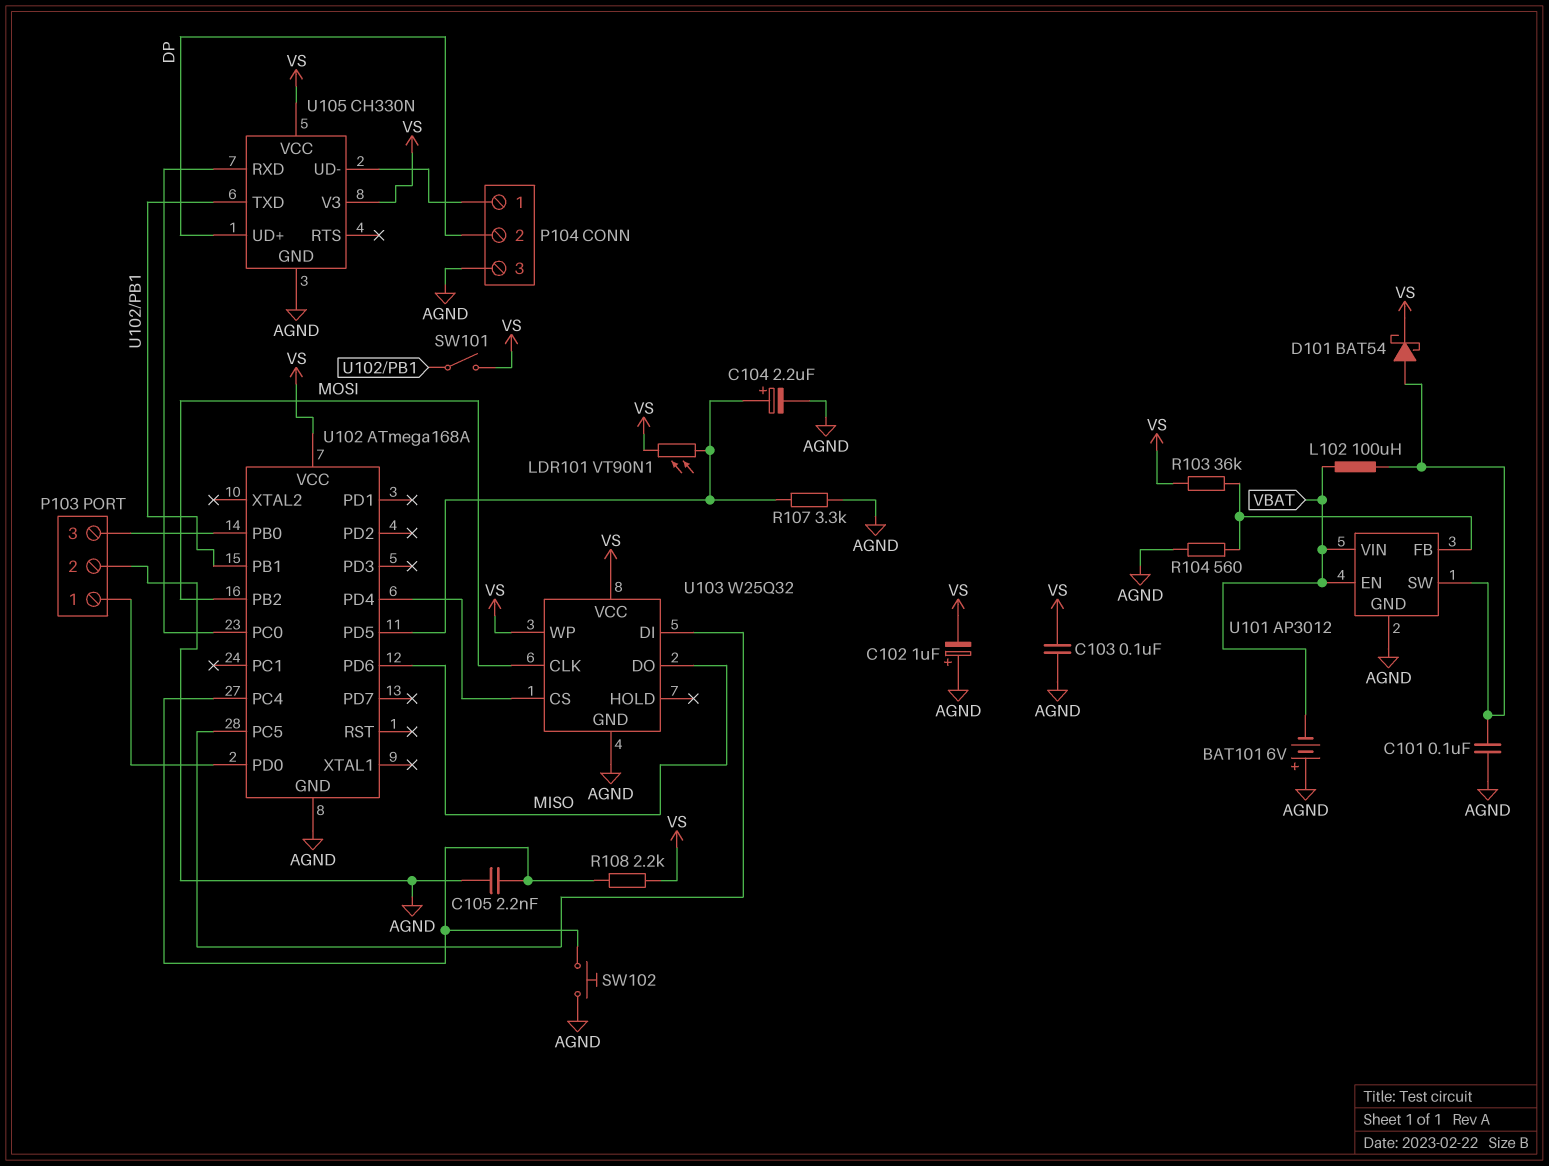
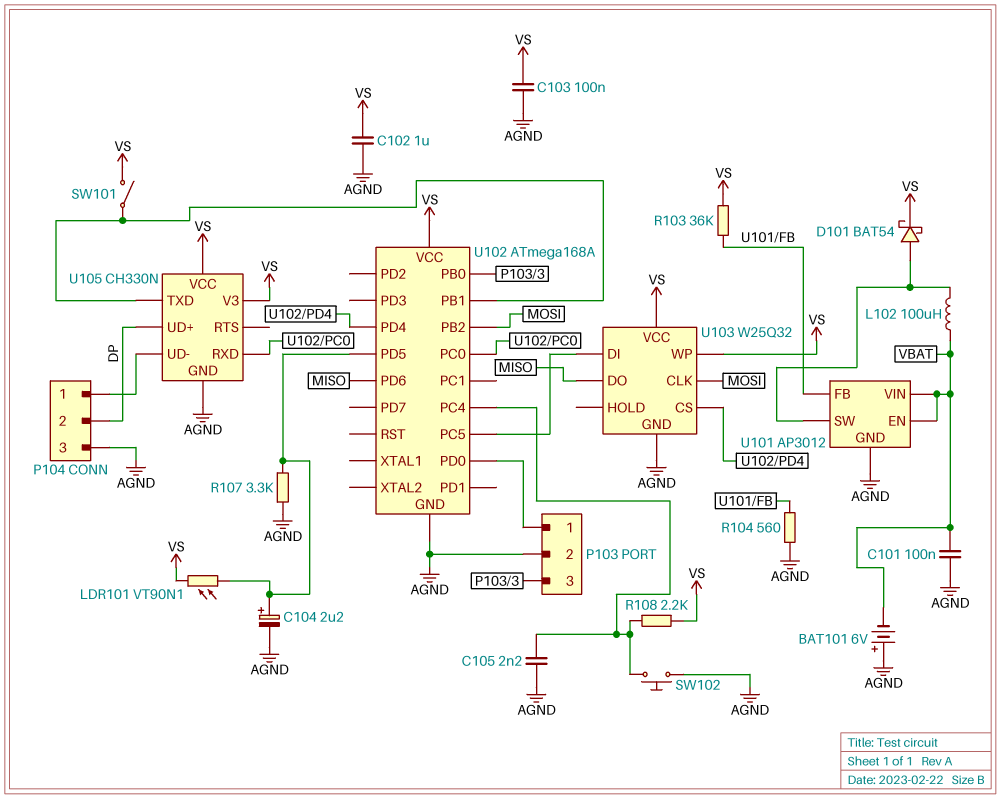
C101: 100nF (AGND, U101/SW) -> 100nF (AGND, VBAT)
C102: 1uF (plus AGND, minus VS) -> 1uF (AGND, VS)

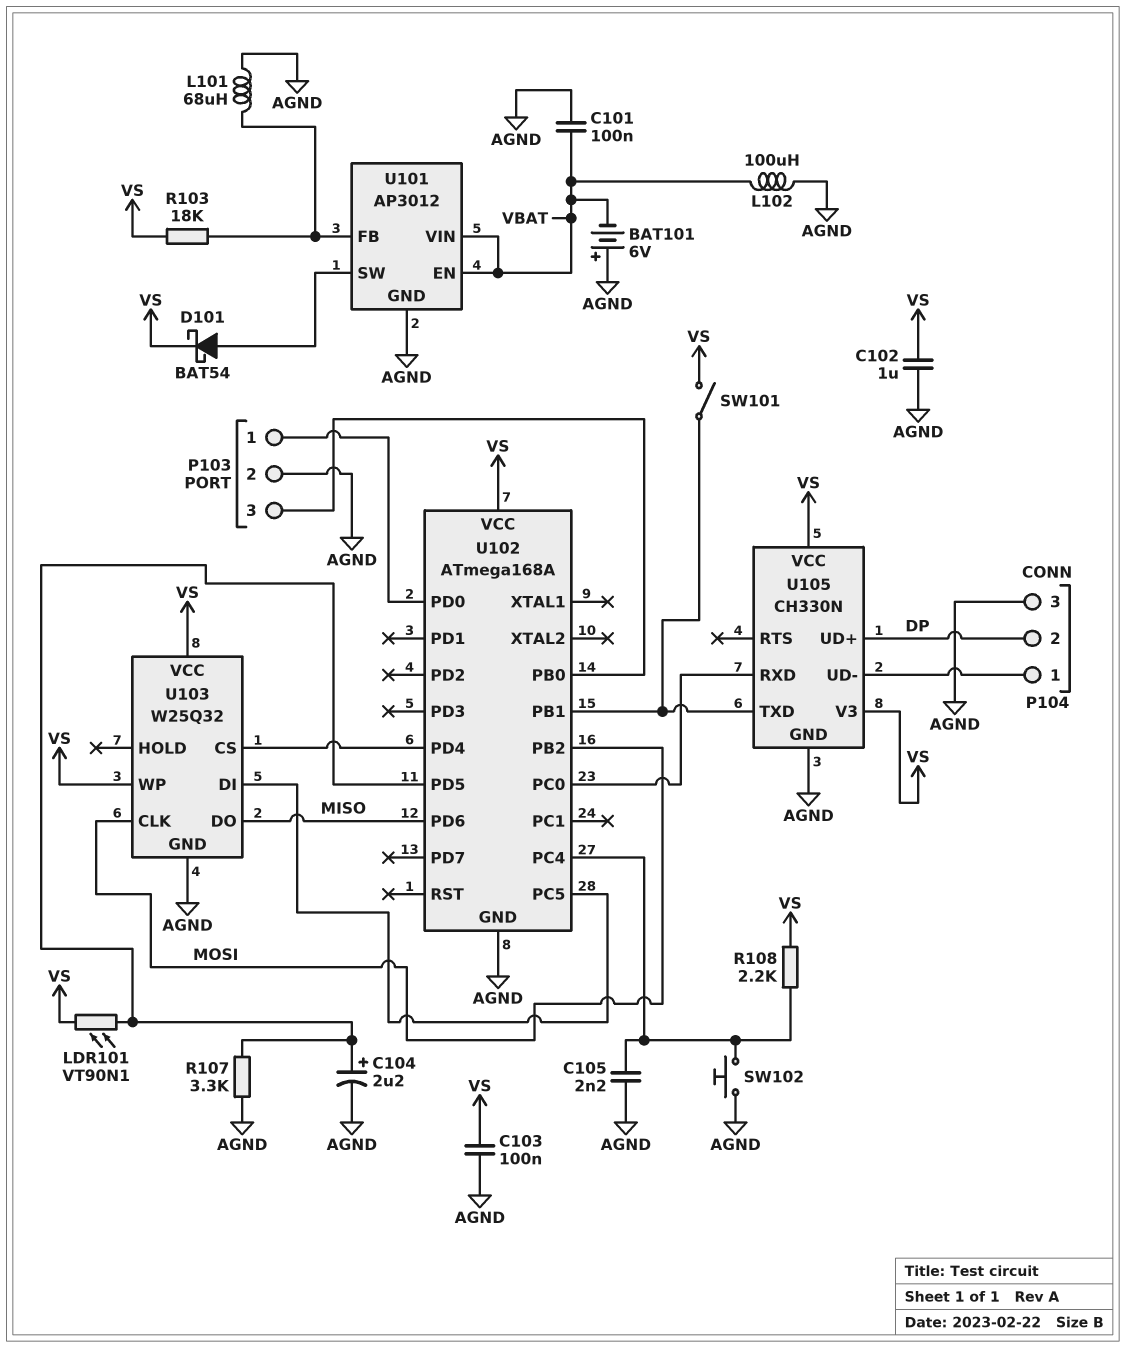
L101: none -> 68uH (AGND, U101/FB)
L102: 100uH (U101/SW, VBAT) -> 100uH (AGND, VBAT)
R103: 36k (U101/FB, VS) -> 18k (U101/FB, VS)
R104: 560 (AGND, U101/FB) -> none

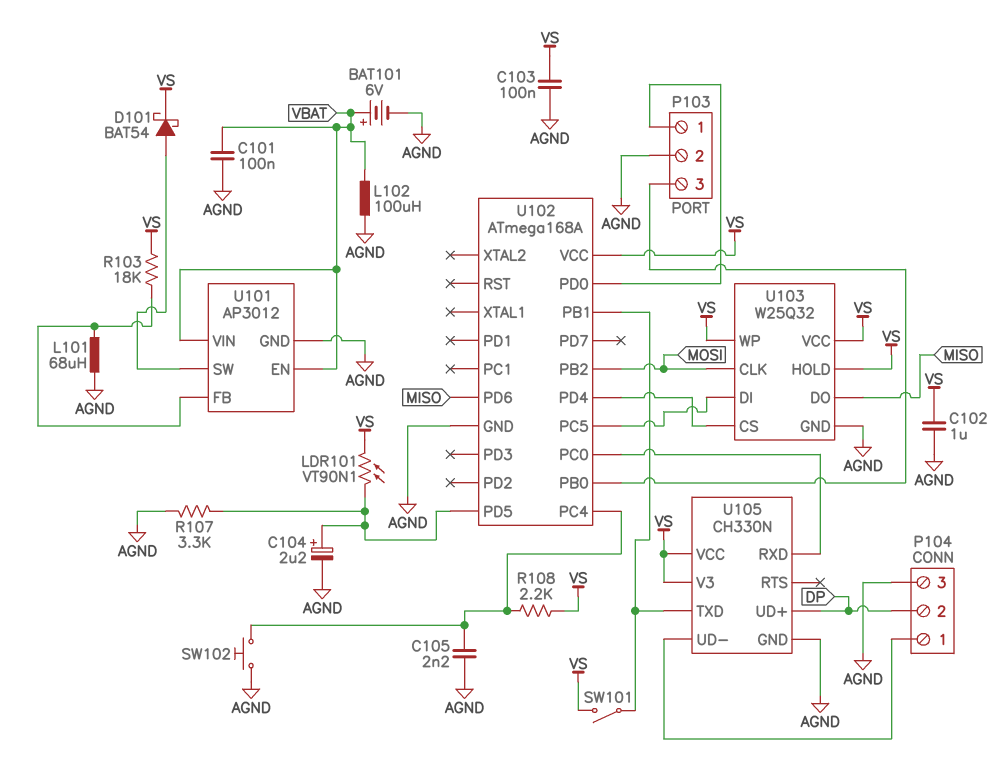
BAT101: 6V (plus AGND, minus VBAT) -> 6V (plus VBAT, minus AGND)
U103 pin HOLD: none -> VS

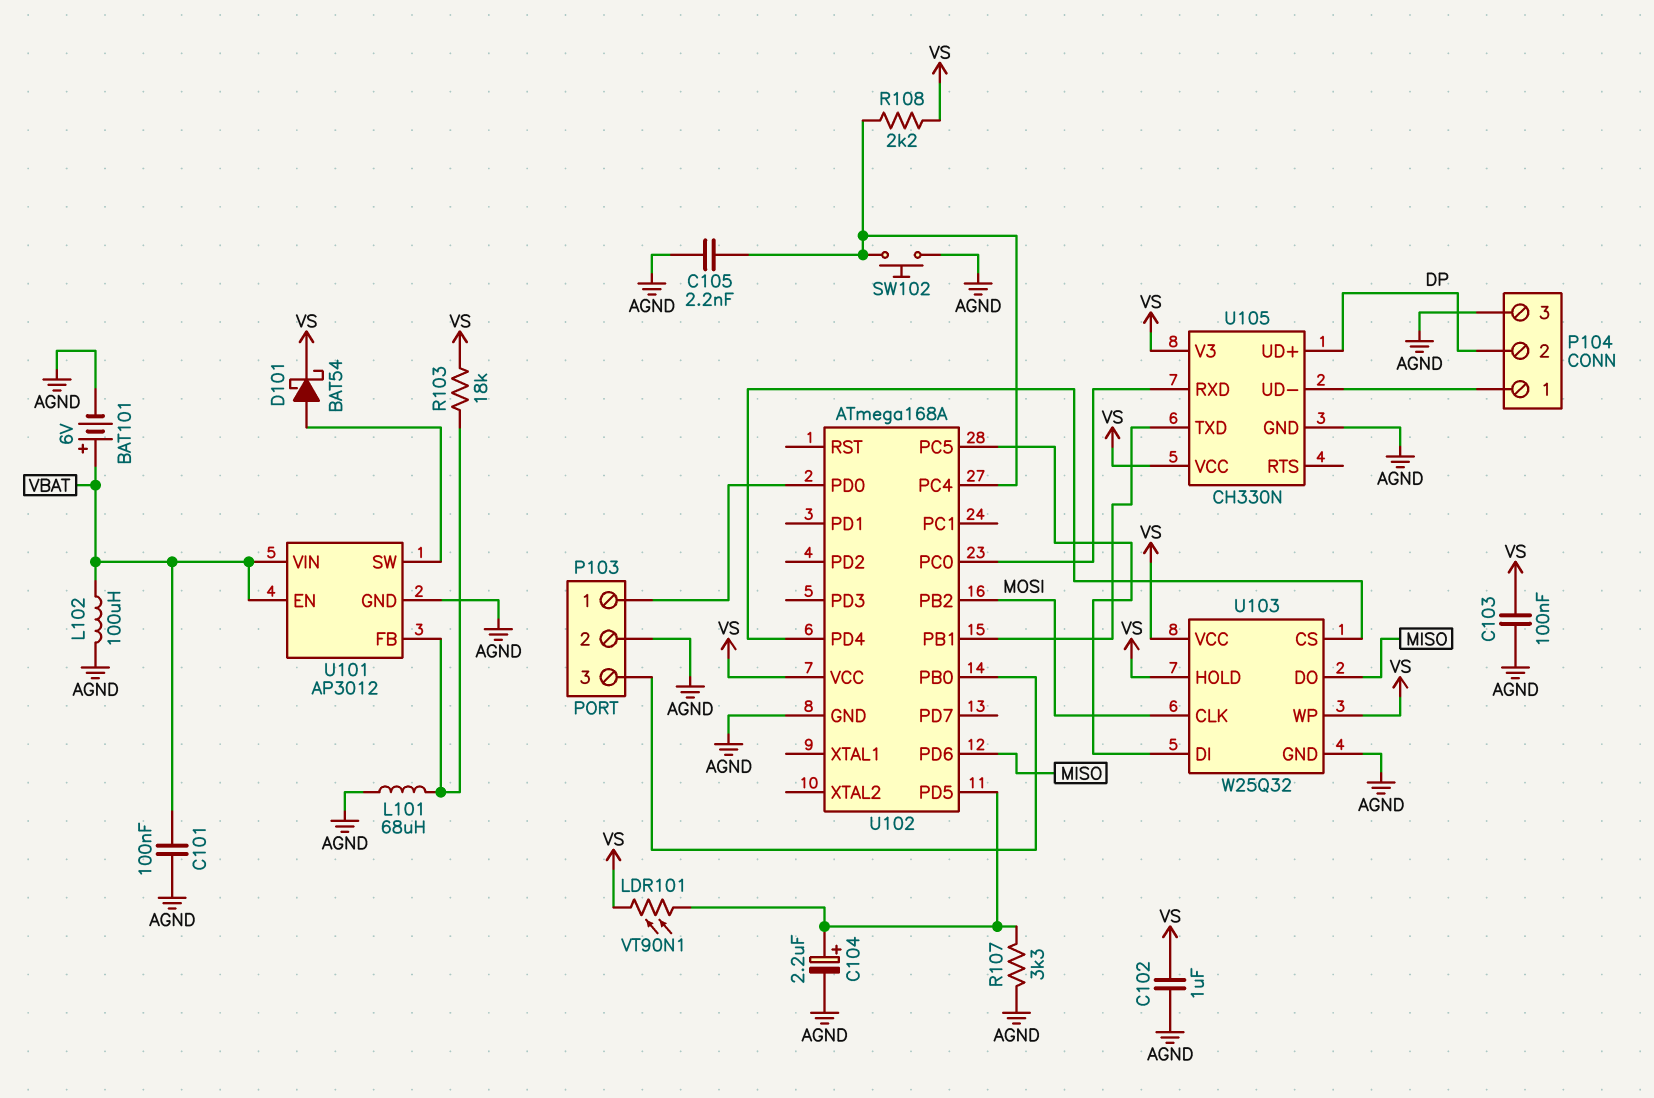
SW101: switch (U102/PB1, VS) -> none

